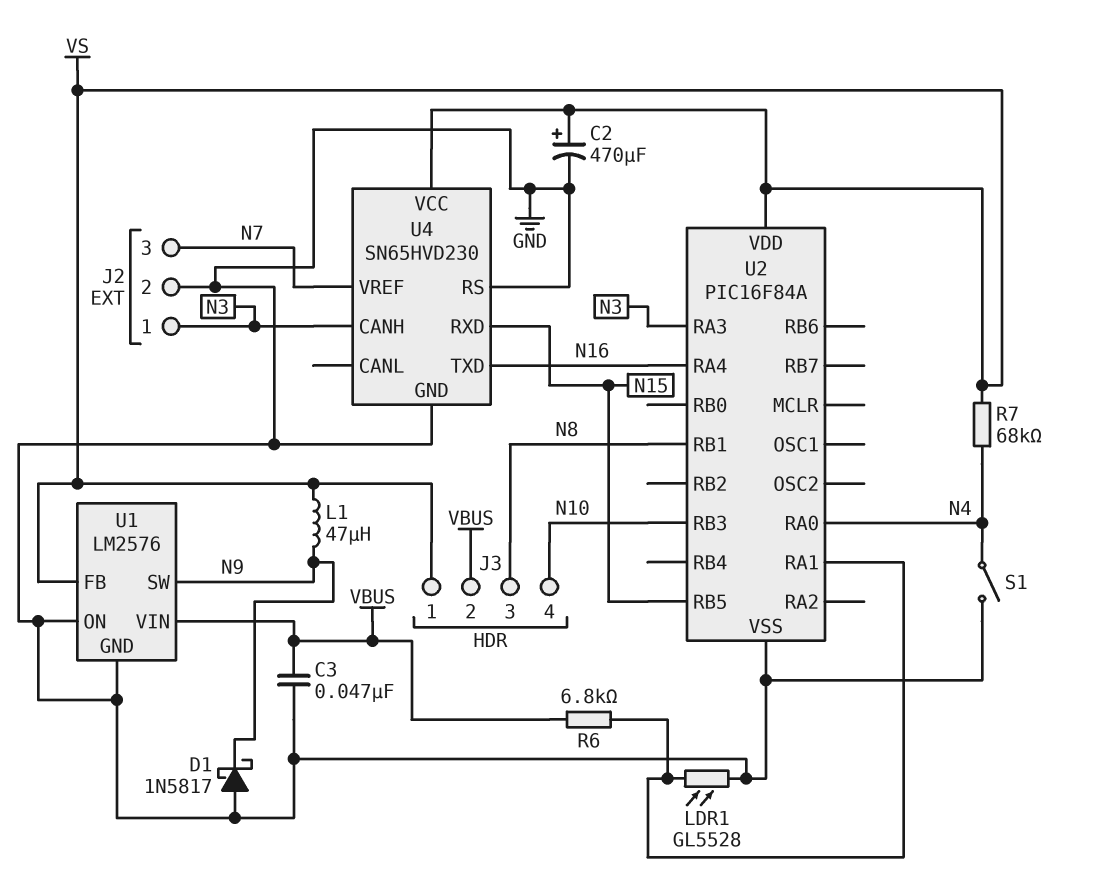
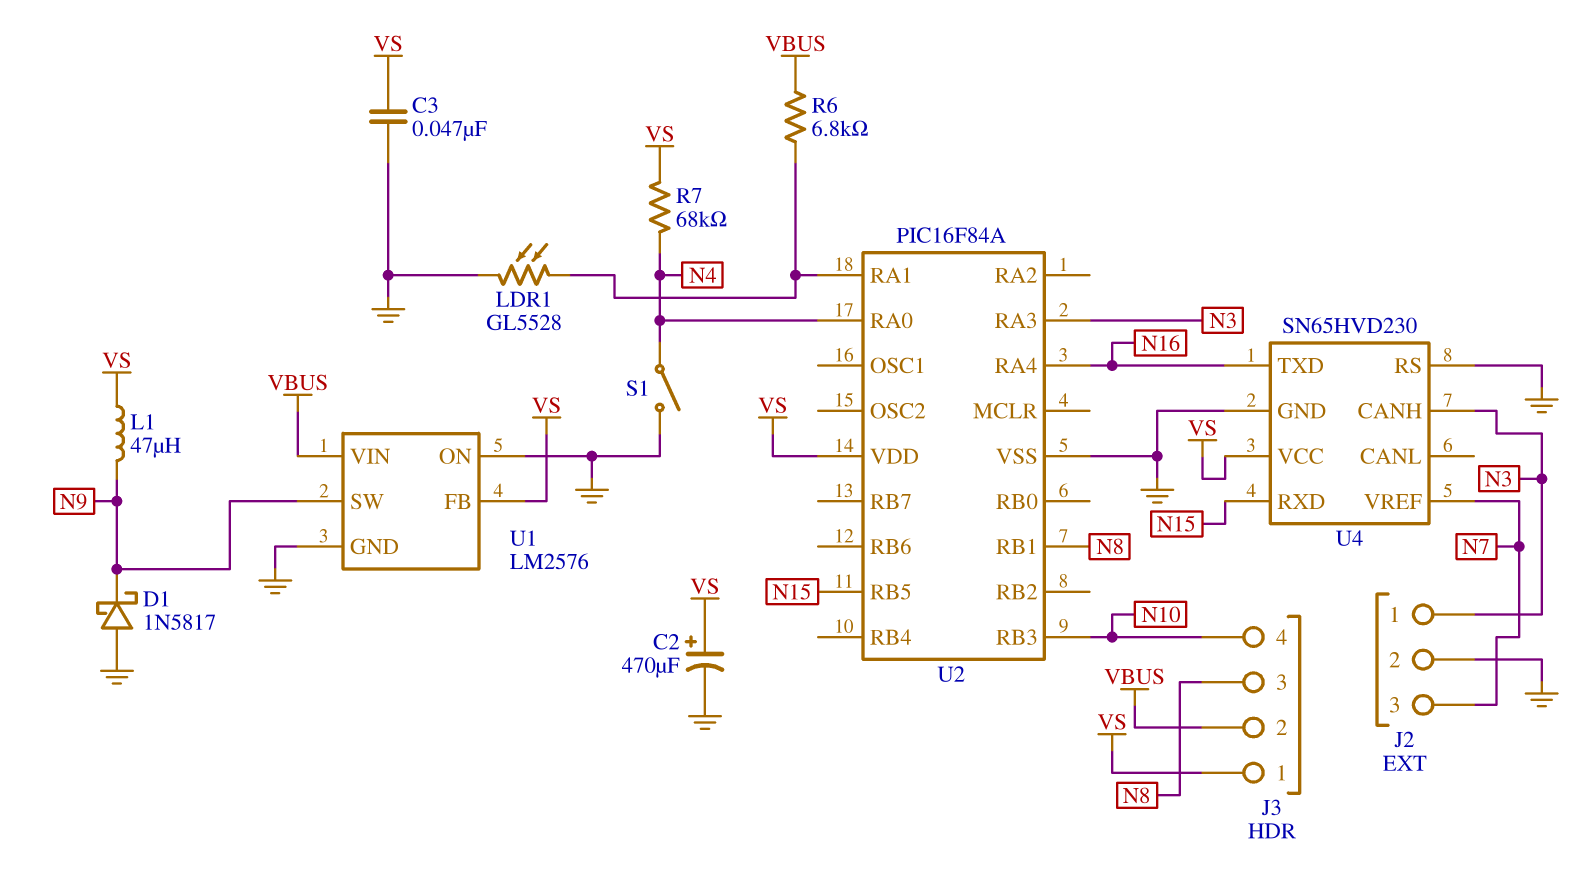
C3: 47nF (GND, VBUS) -> 47nF (GND, VS)

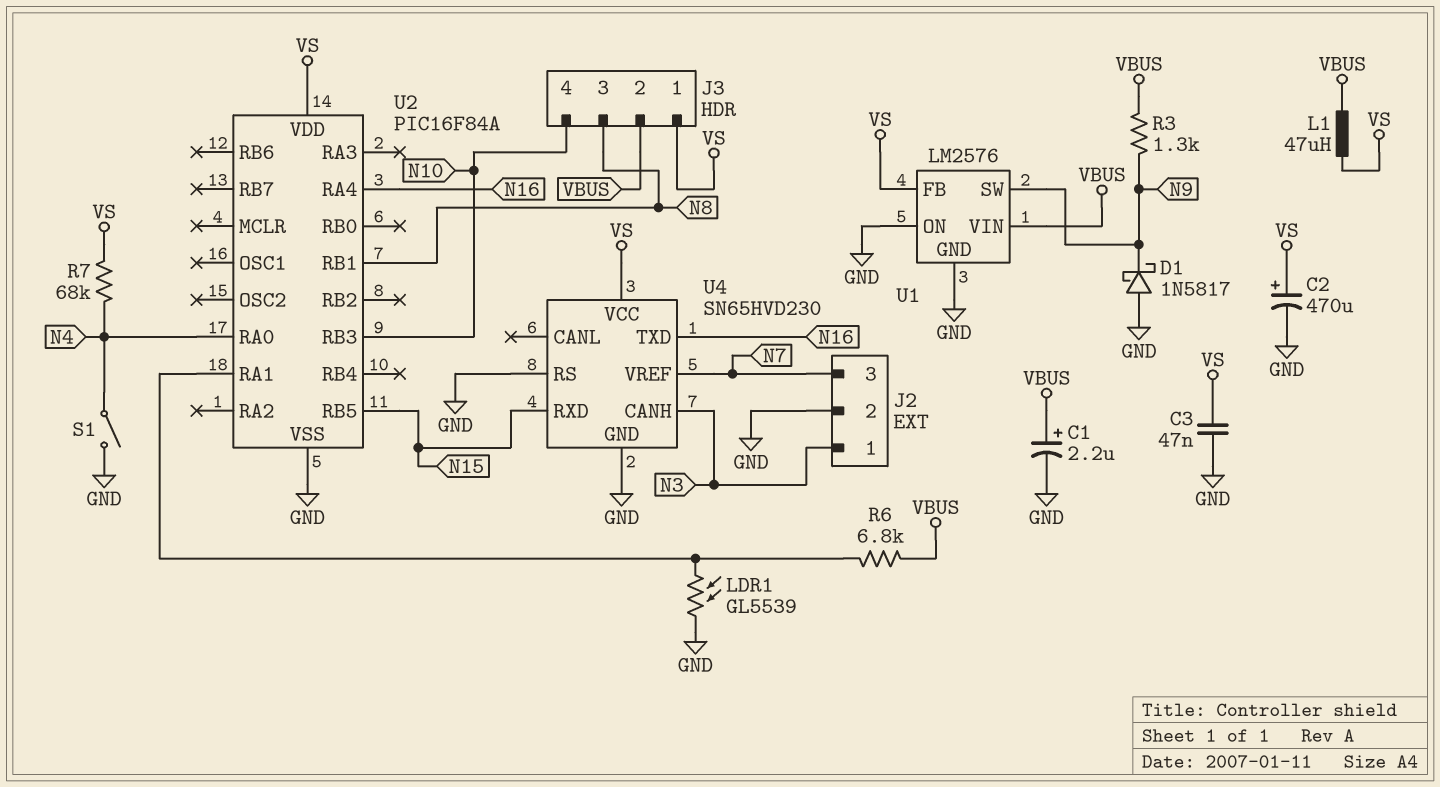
C1: none -> 2.2uF (plus VBUS, minus GND)
L1: 47uH (N9, VS) -> 47uH (VBUS, VS)
LDR1: GL5528 (GND, U2/RA1) -> GL5539 (GND, U2/RA1)
R3: none -> 1.3k (N9, VBUS)
U2 pin RA3: N3 -> none

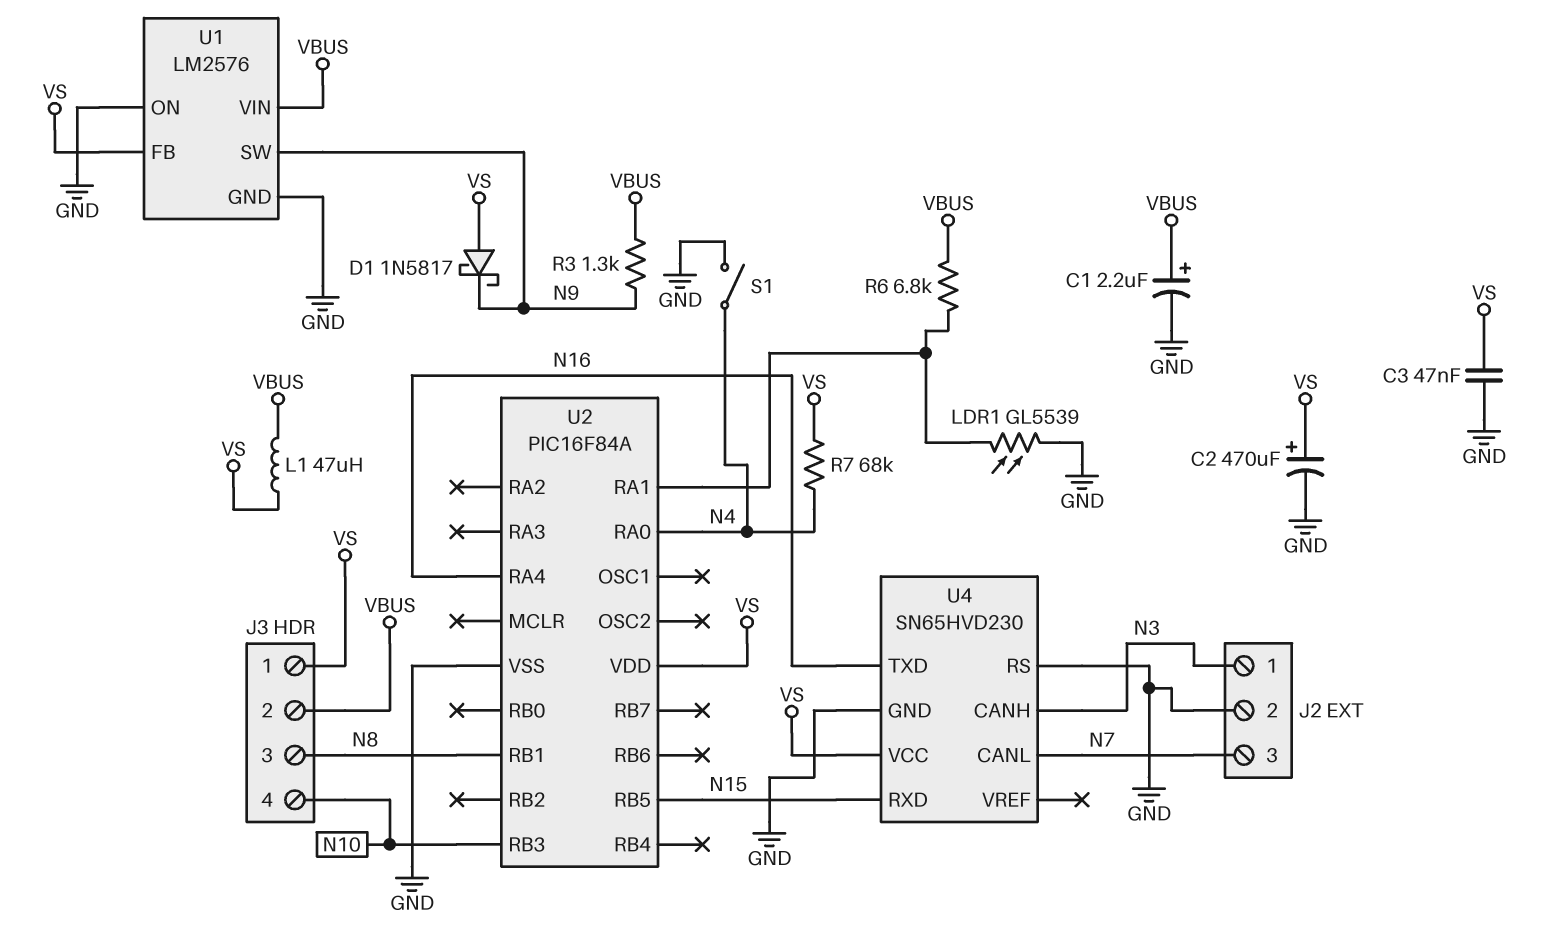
D1: schottky 1N5817 (A GND, K N9) -> schottky 1N5817 (A VS, K N9)
U4 pin CANL: none -> N7
U4 pin VREF: N7 -> none

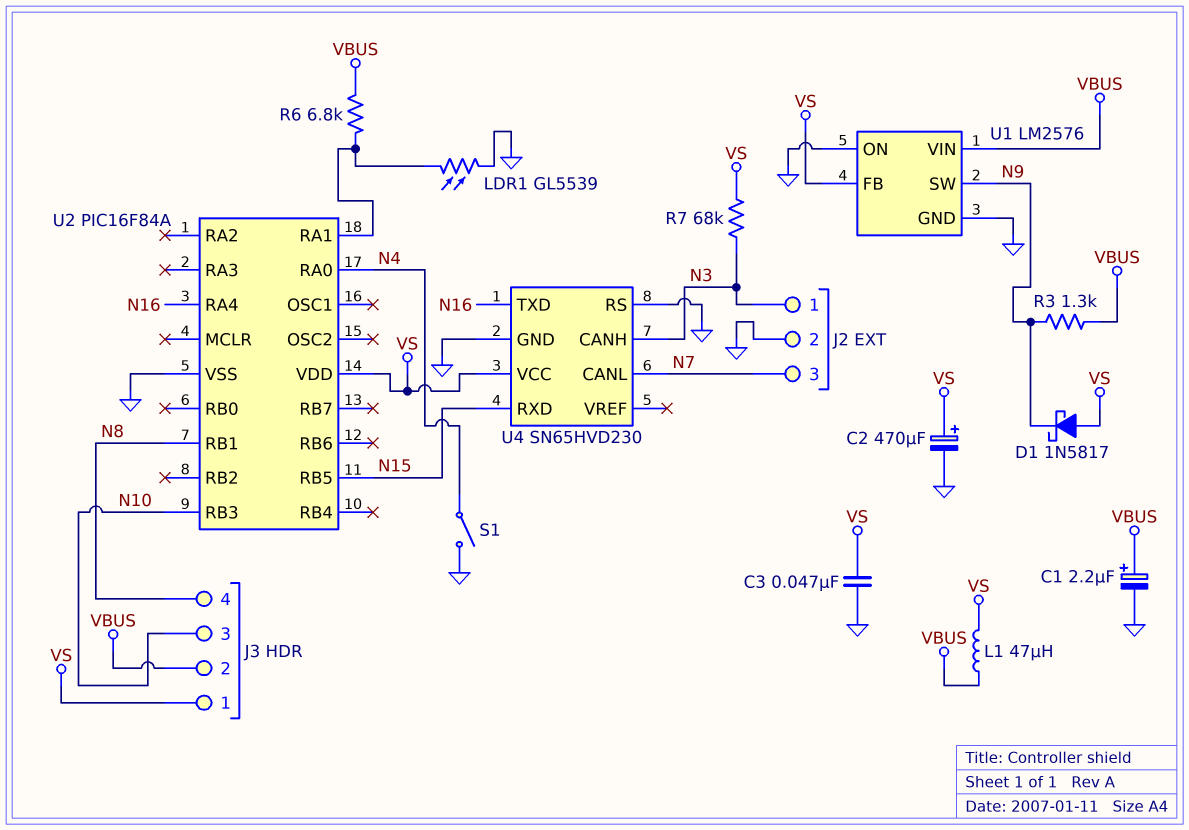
J3 pin 3: N8 -> N10
J3 pin 4: N10 -> N8
R7: 68k (N4, VS) -> 68k (N3, VS)

